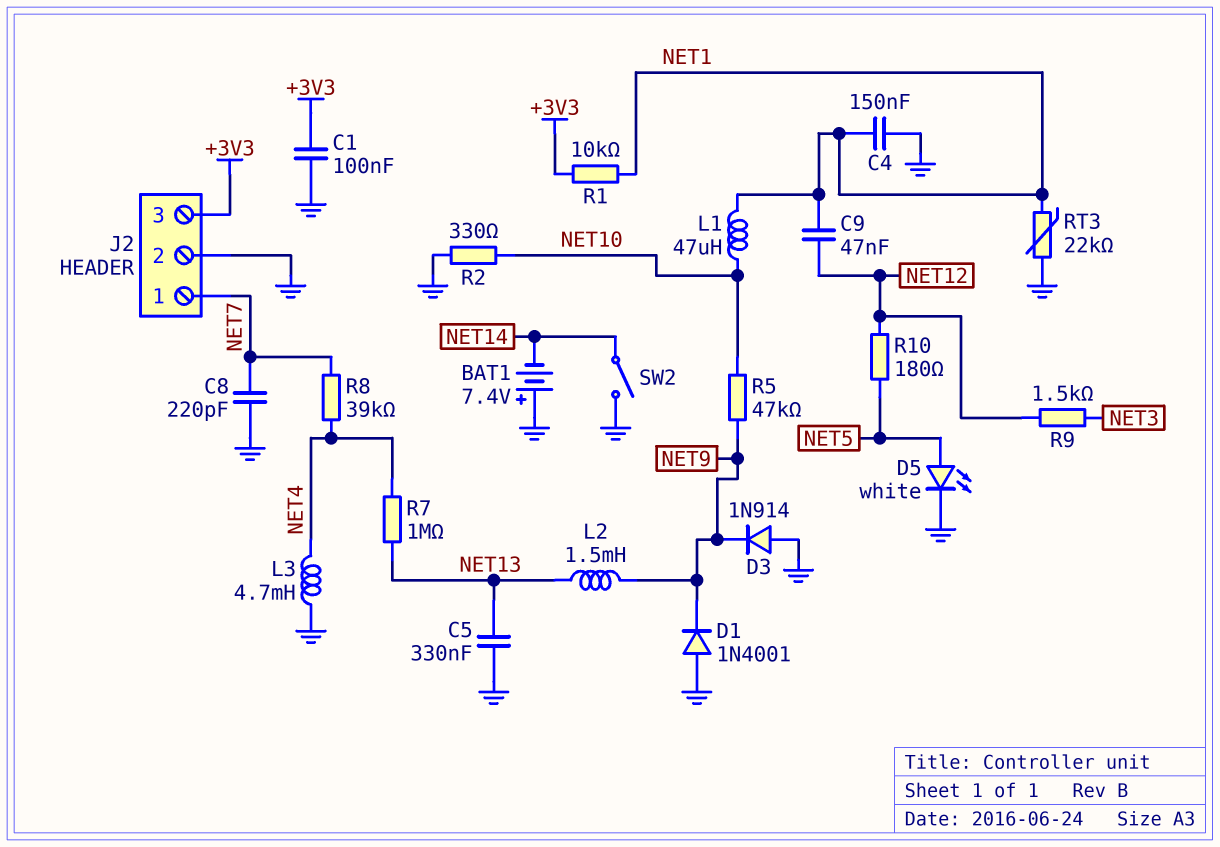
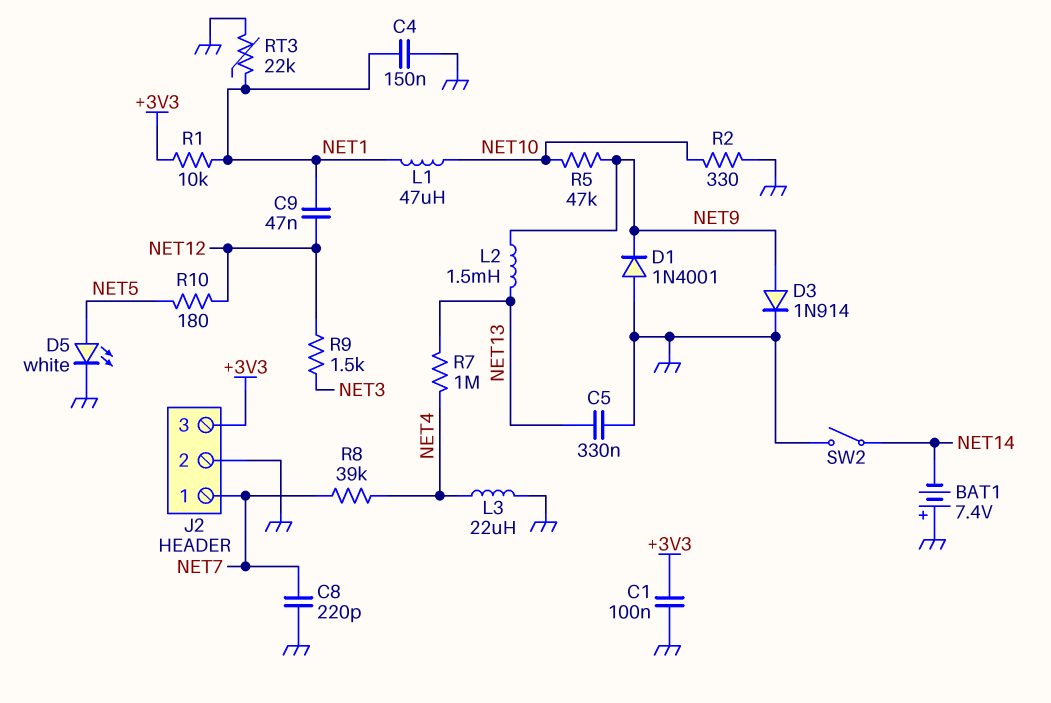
D3: diode 1N914 (A GND, K NET9) -> diode 1N914 (A NET9, K GND)
L3: 4.7mH (GND, NET4) -> 22uH (GND, NET4)

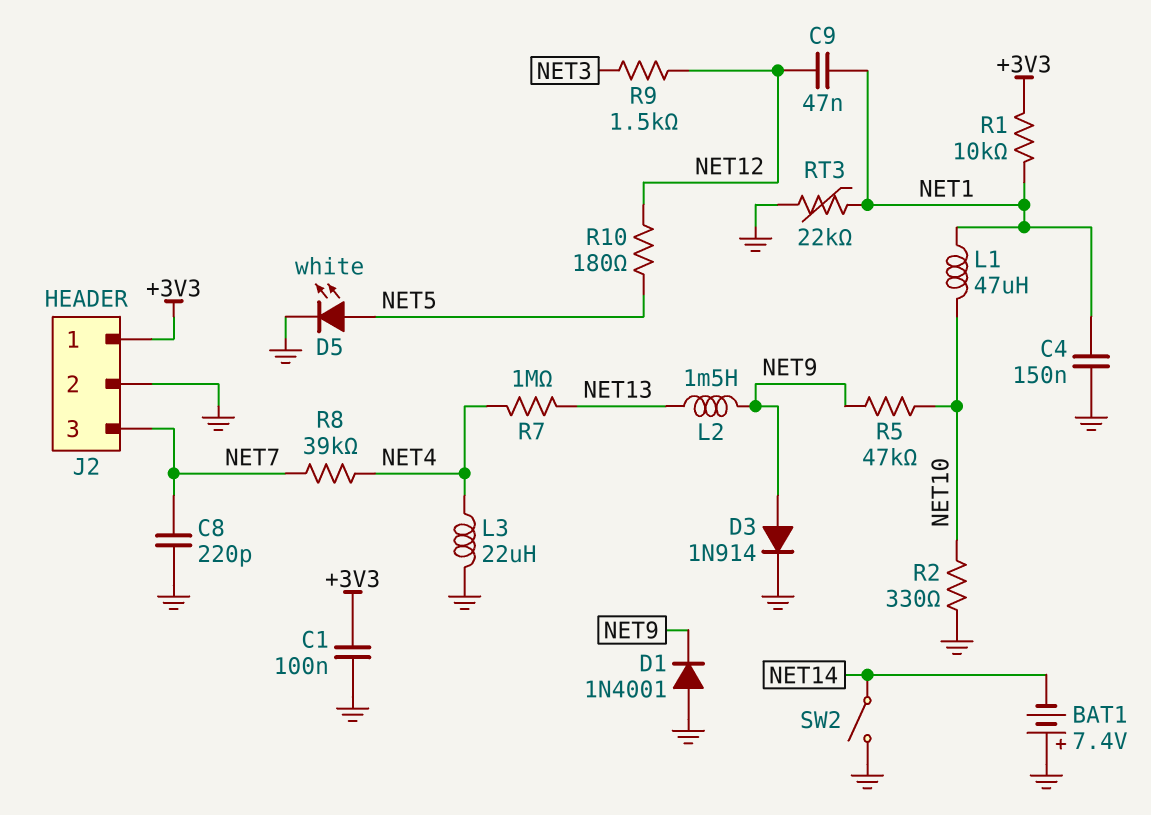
C5: 330nF (GND, NET13) -> none
J2 pin 1: NET7 -> +3V3
J2 pin 3: +3V3 -> NET7

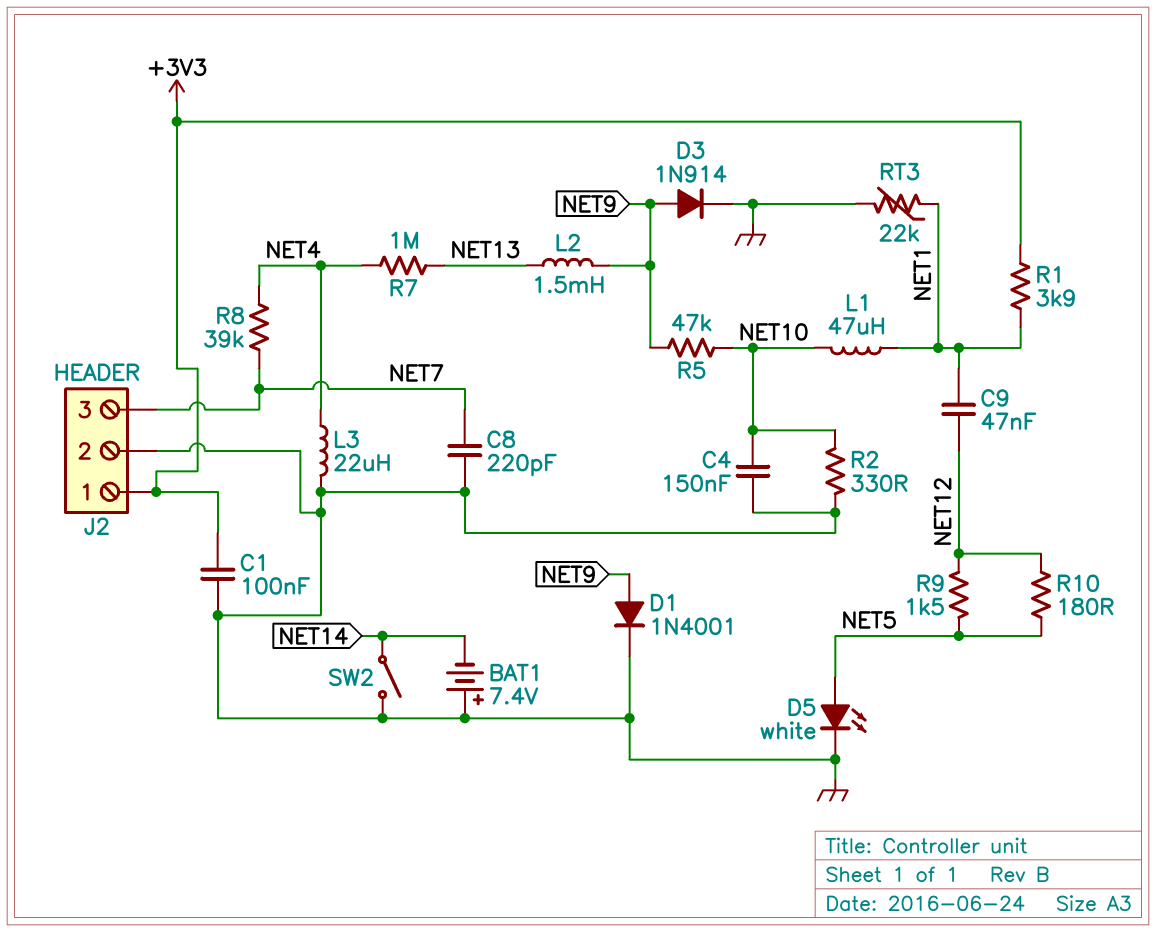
C4: 150nF (GND, NET1) -> 150nF (GND, NET10)
D1: diode 1N4001 (A GND, K NET9) -> diode 1N4001 (A NET9, K GND)
R1: 10k (+3V3, NET1) -> 3.9k (+3V3, NET1)
R9: 1.5k (NET3, NET12) -> 1.5k (NET5, NET12)

